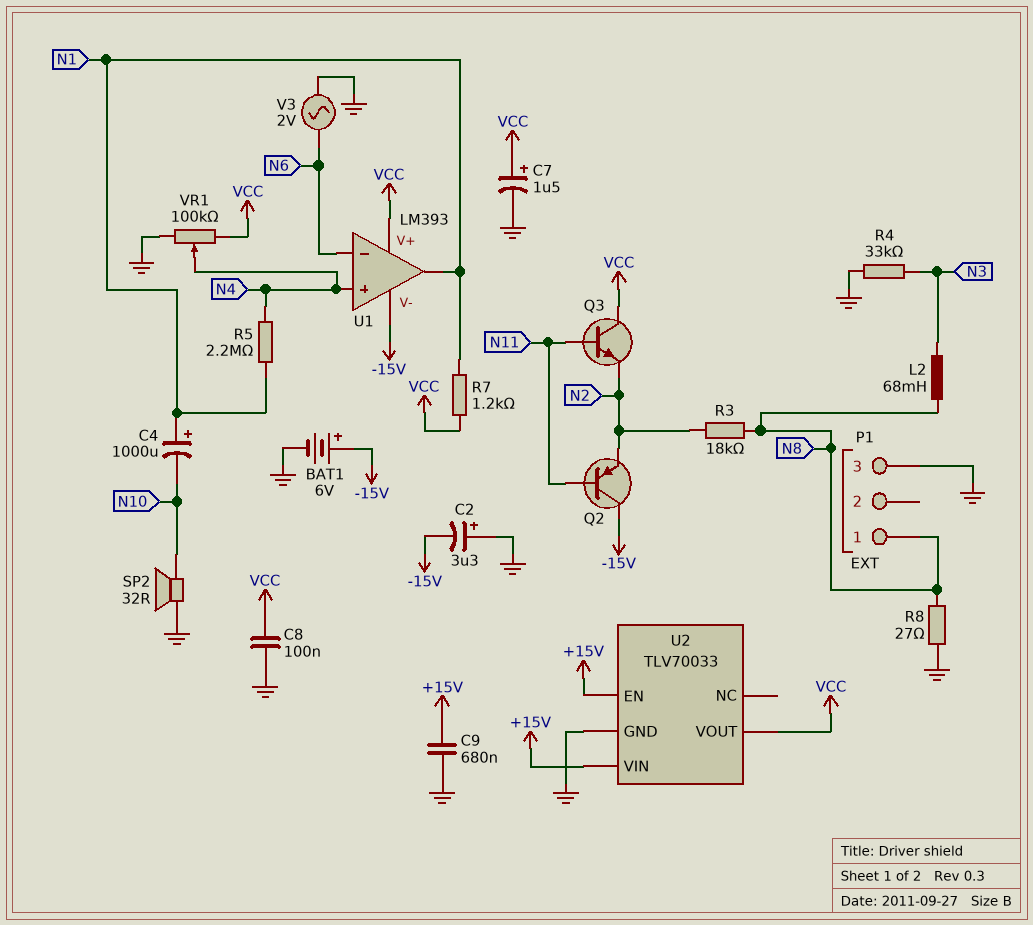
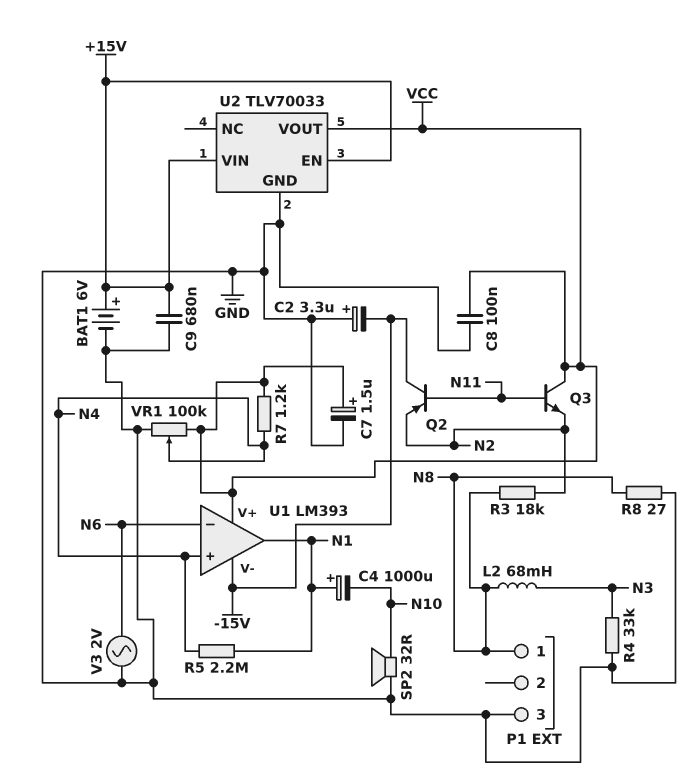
BAT1: 6V (plus -15V, minus GND) -> 6V (plus +15V, minus GND)
R7: 1.2k (N1, VCC) -> 1.2k (N4, VCC)

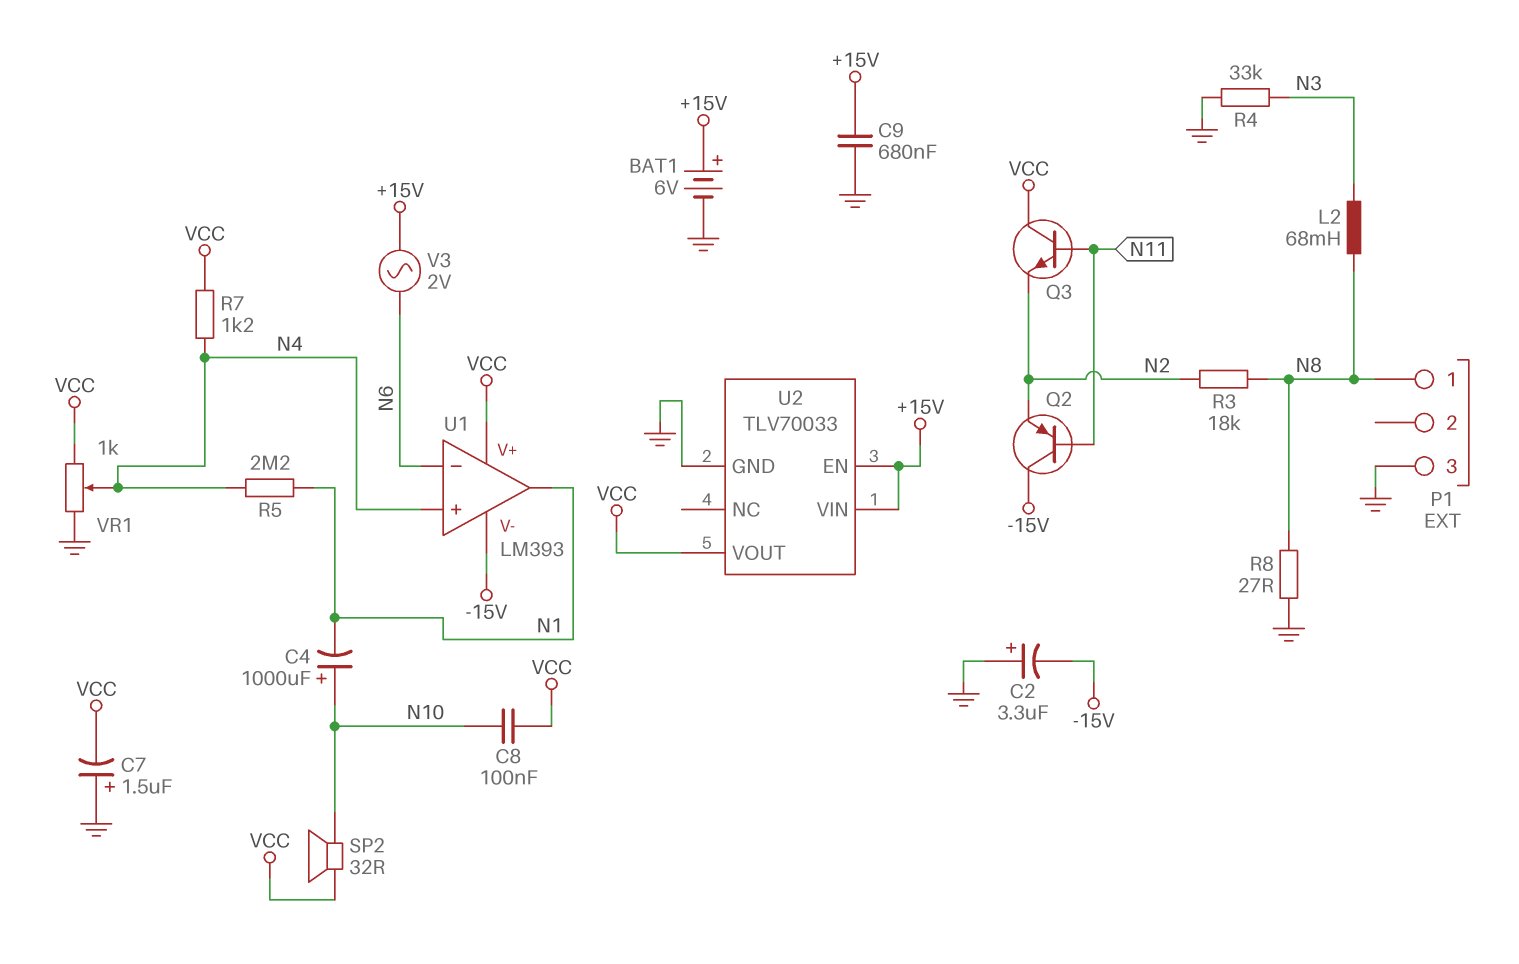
C4: 1000uF (plus N1, minus N10) -> 1000uF (plus N10, minus N1)
C7: 1.5uF (plus VCC, minus GND) -> 1.5uF (plus GND, minus VCC)
C8: 100nF (GND, VCC) -> 100nF (N10, VCC)
SP2: speaker 32R (GND, N10) -> speaker 32R (N10, VCC)
V3: AC 2V (GND, N6) -> AC 2V (+15V, N6)
VR1: 100k (GND, VCC, wiper N4) -> 1k (GND, VCC, wiper N4)

